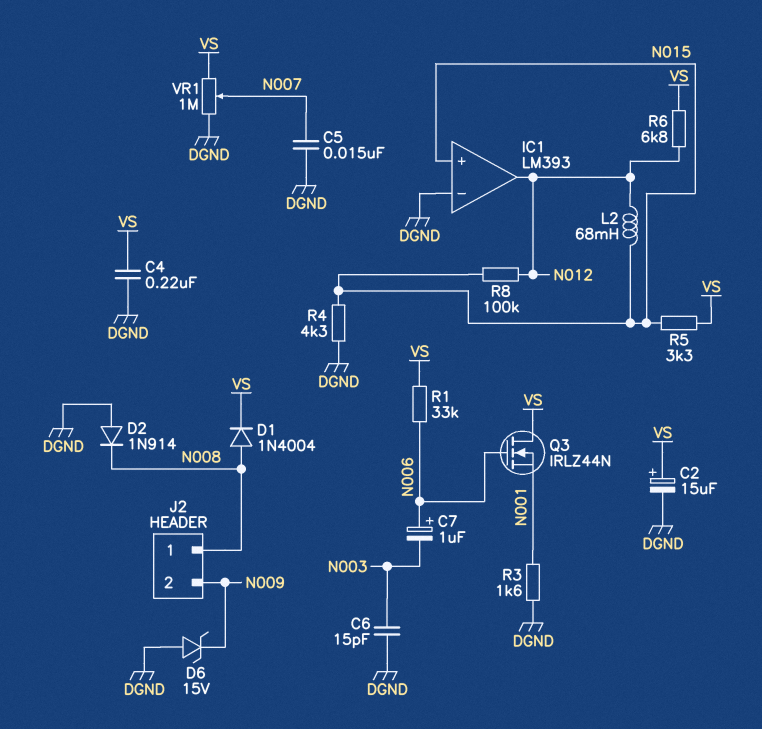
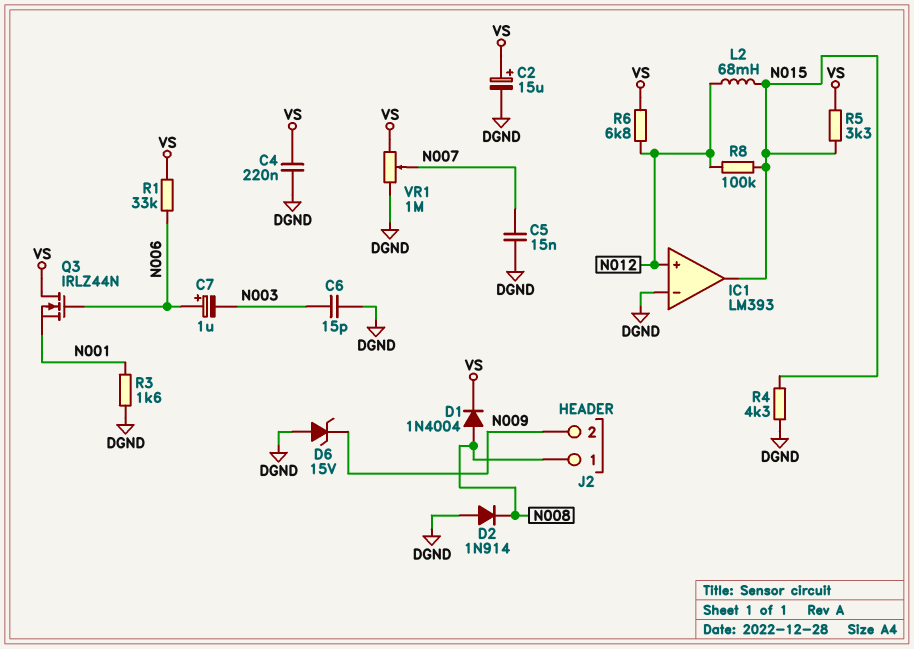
IC1 pin in+: N015 -> N012
IC1 pin out: N012 -> N015

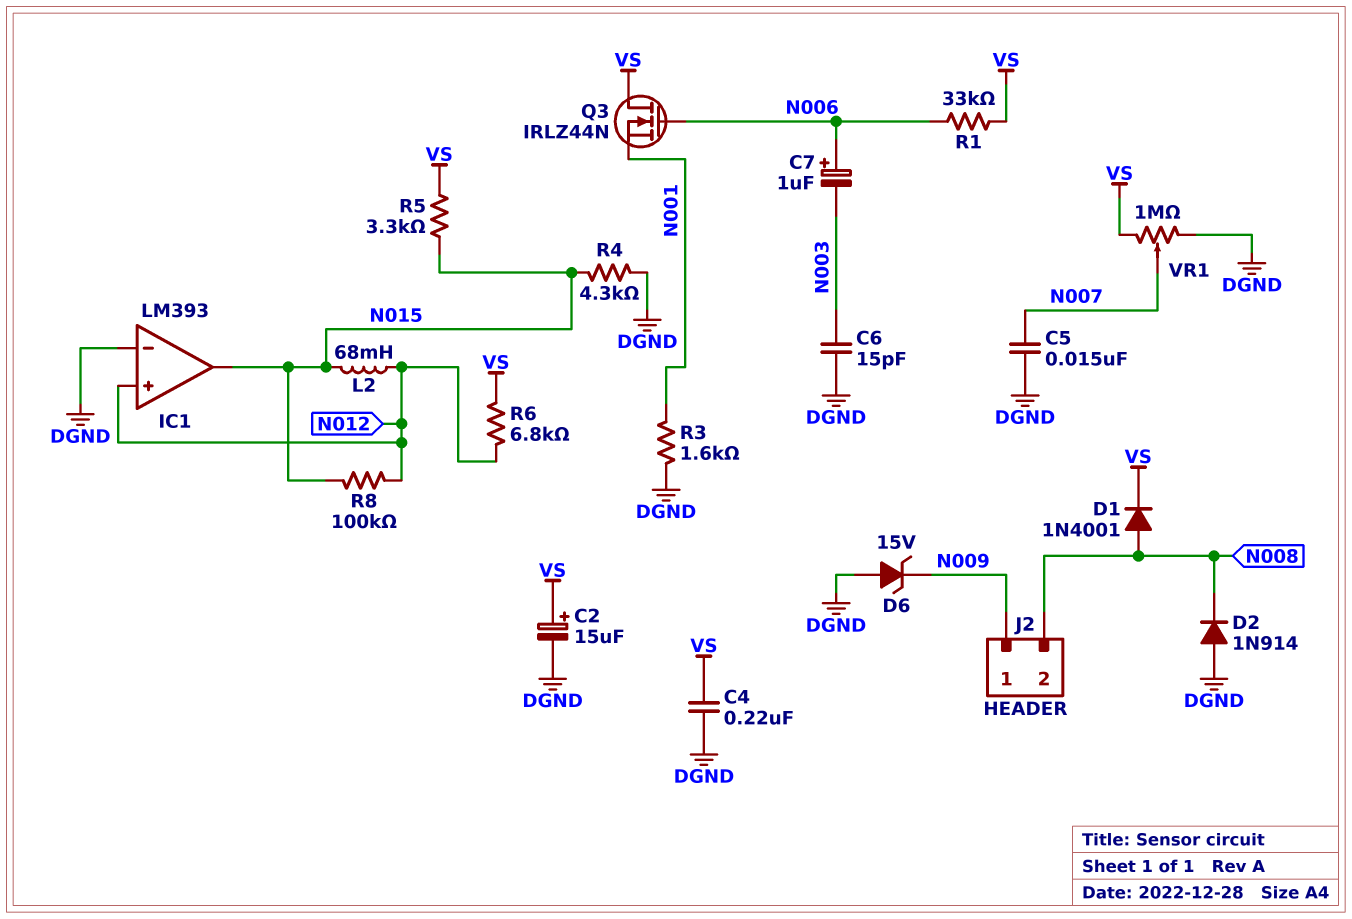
D1: diode 1N4004 (A N008, K VS) -> diode 1N4001 (A N008, K VS)
J2 pin 1: N008 -> N009
J2 pin 2: N009 -> N008

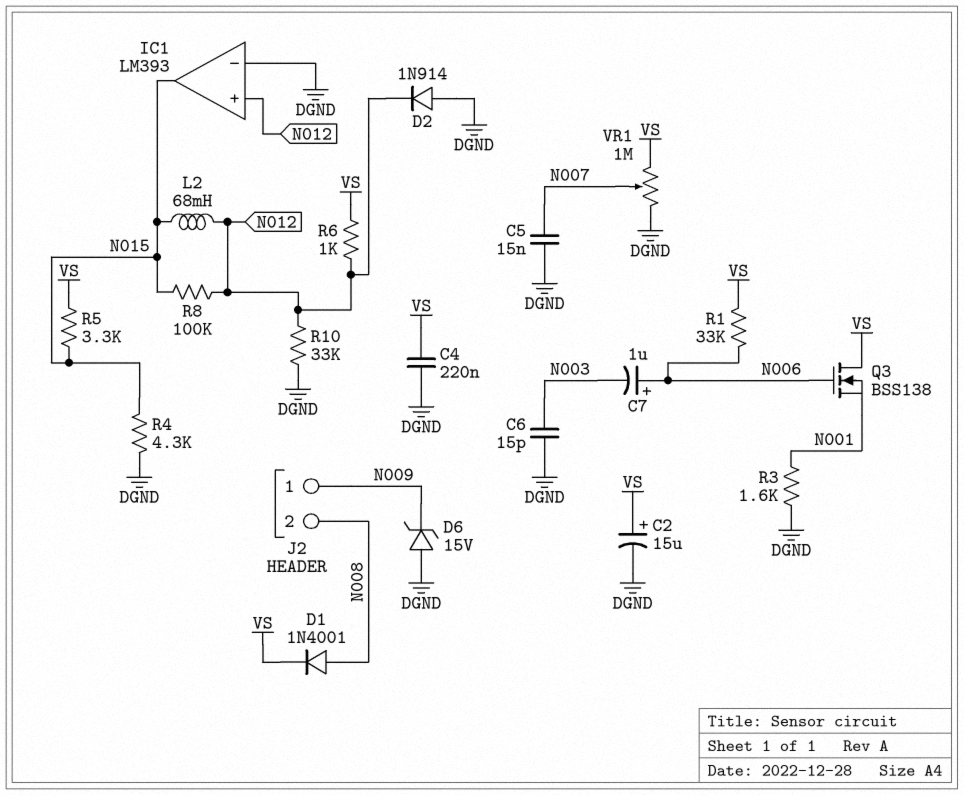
D2: diode 1N914 (A DGND, K N008) -> diode 1N914 (A DGND, K N012)
Q3: NMOS IRLZ44N (G N006, D VS, S N001) -> NMOS BSS138 (G N006, D VS, S N001)
R6: 6.8k (N012, VS) -> 1k (N012, VS)
R10: none -> 33k (DGND, N012)

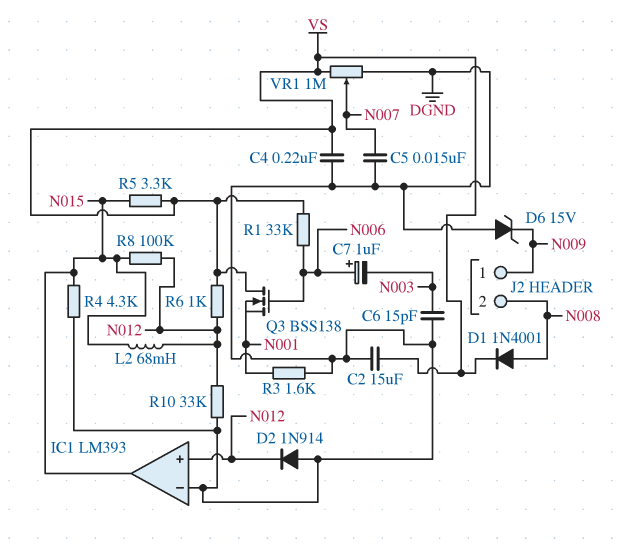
C2: 15uF (plus VS, minus DGND) -> 15uF (DGND, VS)

